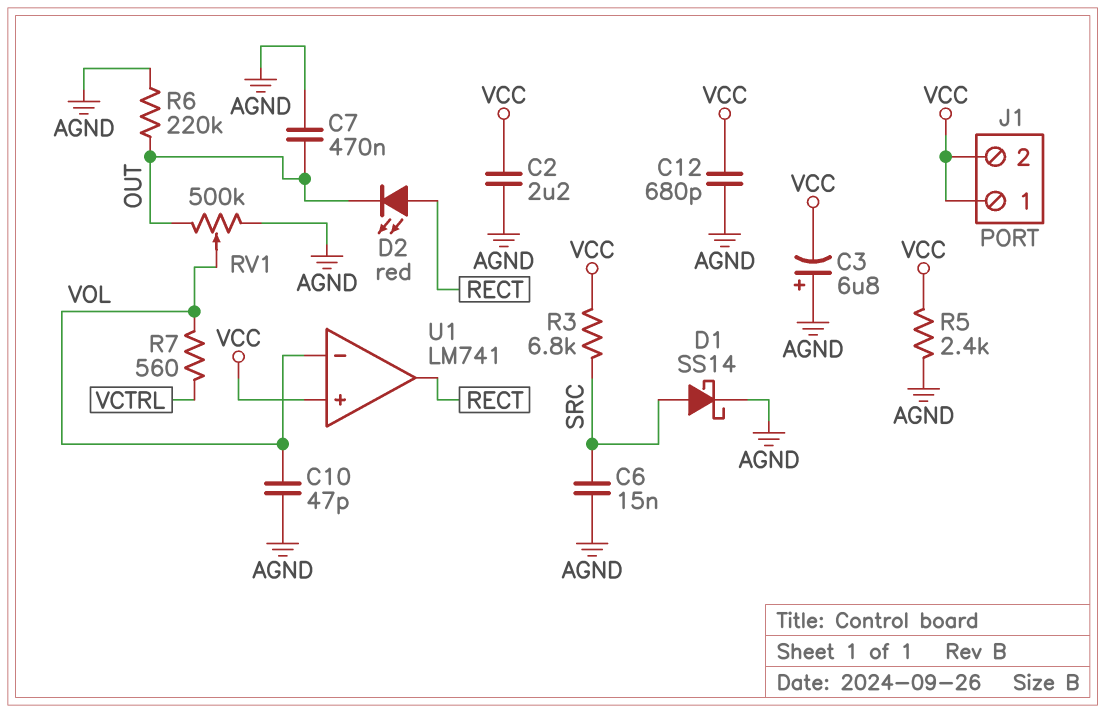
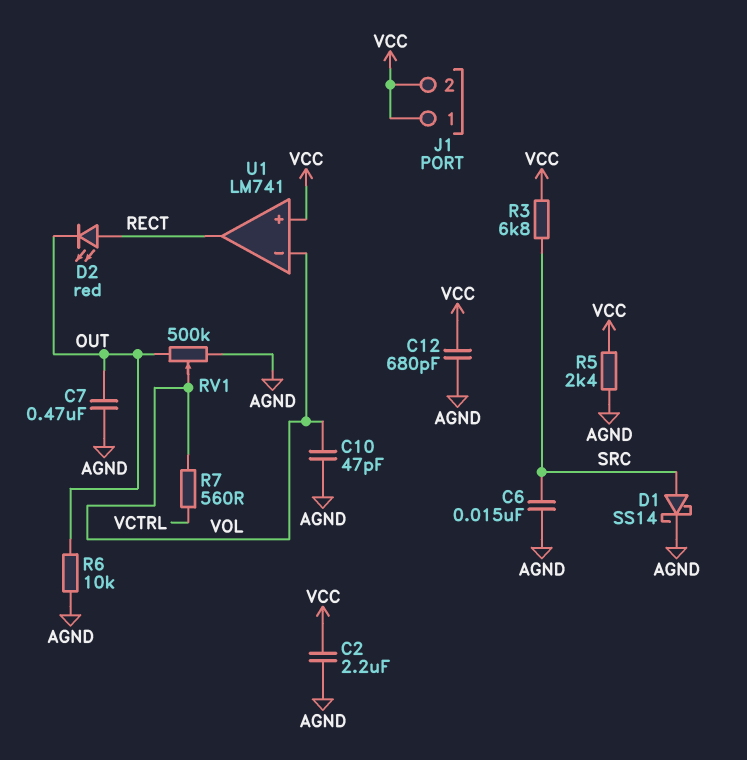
C3: 6.8uF (plus AGND, minus VCC) -> none
R6: 220k (AGND, OUT) -> 10k (AGND, OUT)

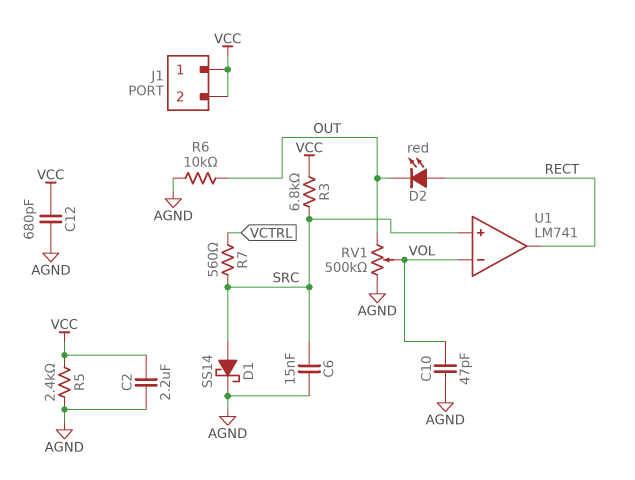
C7: 470nF (AGND, OUT) -> none
R7: 560 (VCTRL, VOL) -> 560 (SRC, VCTRL)
U1 pin in+: VCC -> SRC

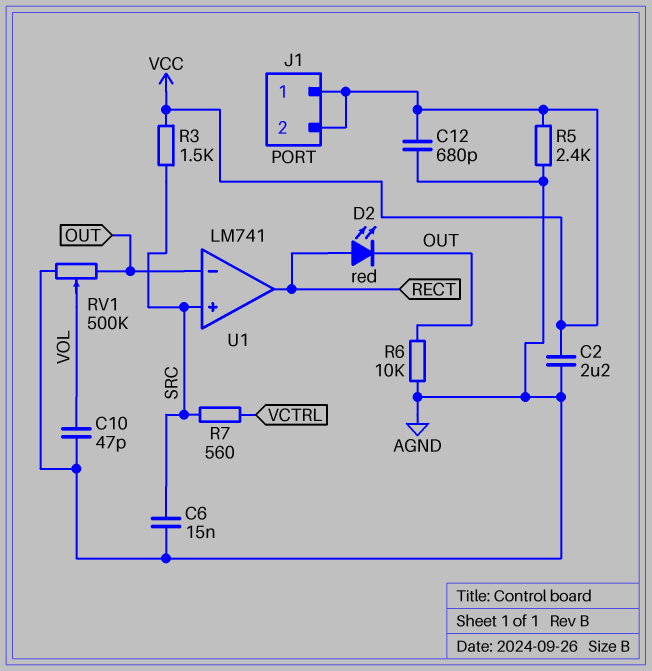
D1: schottky SS14 (A SRC, K AGND) -> none
R3: 6.8k (SRC, VCC) -> 1.5k (SRC, VCC)
U1 pin in-: VOL -> OUT

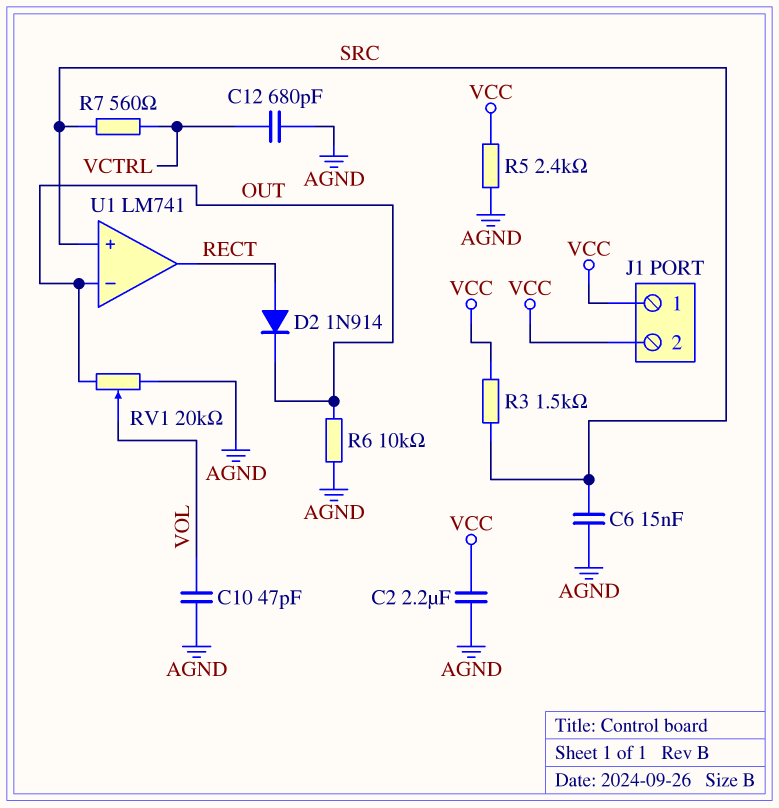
C12: 680pF (AGND, VCC) -> 680pF (AGND, VCTRL)
D2: LED red (A RECT, K OUT) -> diode 1N914 (A RECT, K OUT)
RV1: 500k (AGND, OUT, wiper VOL) -> 20k (AGND, OUT, wiper VOL)

